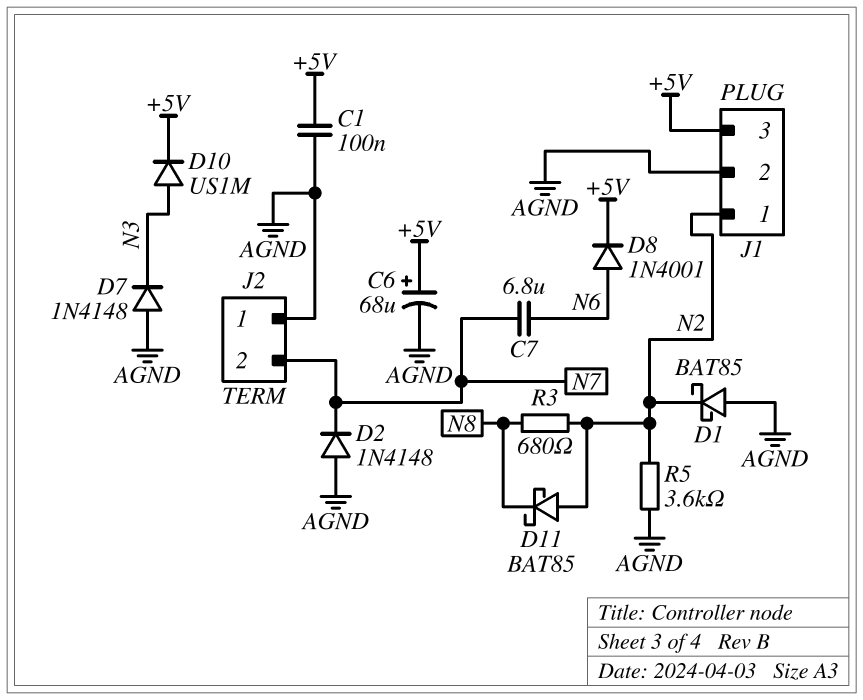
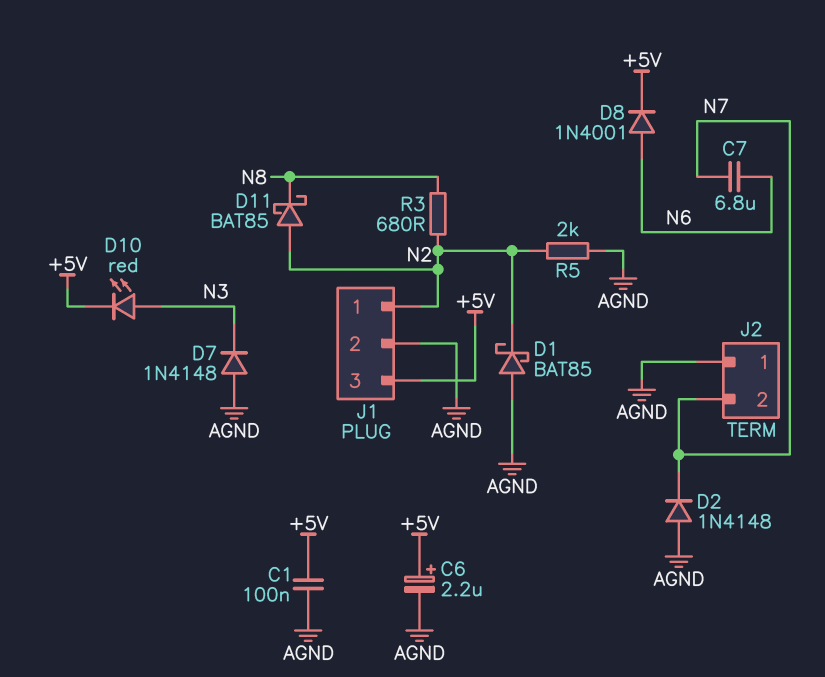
C6: 68uF (plus +5V, minus AGND) -> 2.2uF (plus +5V, minus AGND)
D10: diode US1M (A N3, K +5V) -> LED red (A N3, K +5V)
R5: 3.6k (AGND, N2) -> 2k (AGND, N2)

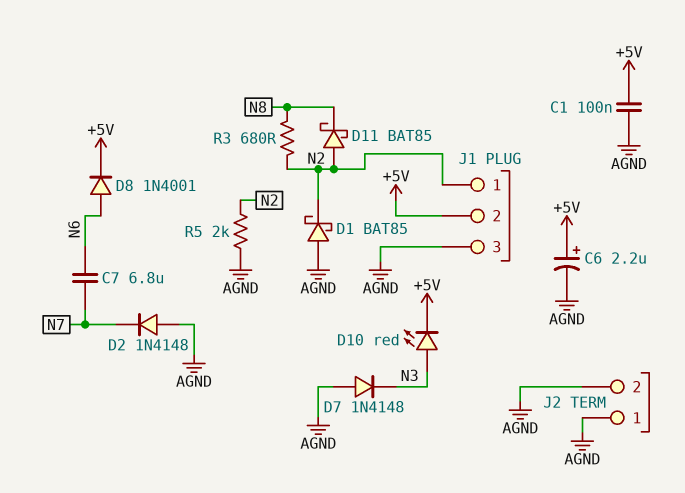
J1 pin 2: AGND -> +5V
J1 pin 3: +5V -> AGND
J2 pin 2: N7 -> AGND

